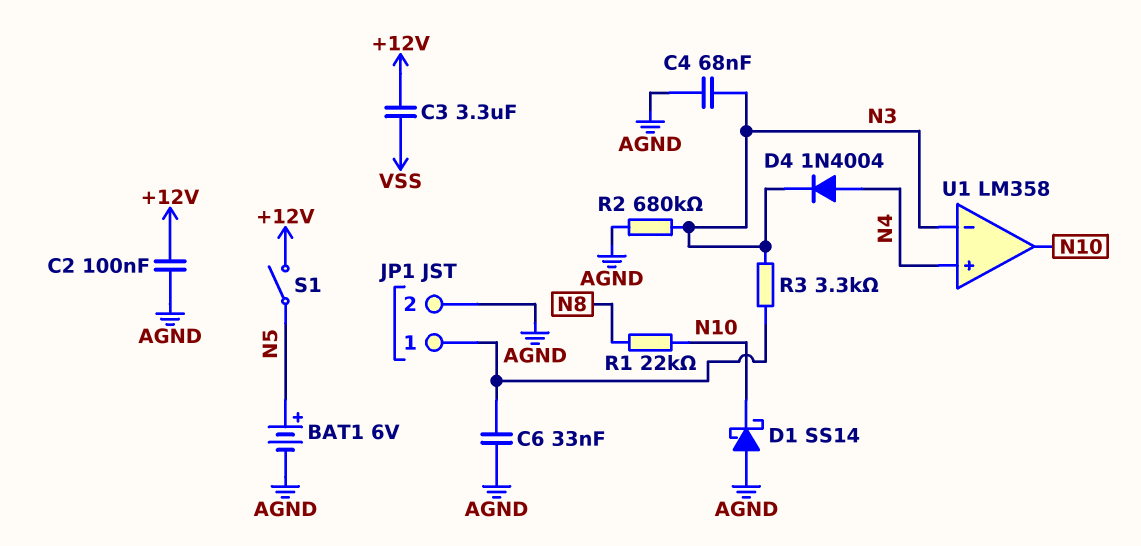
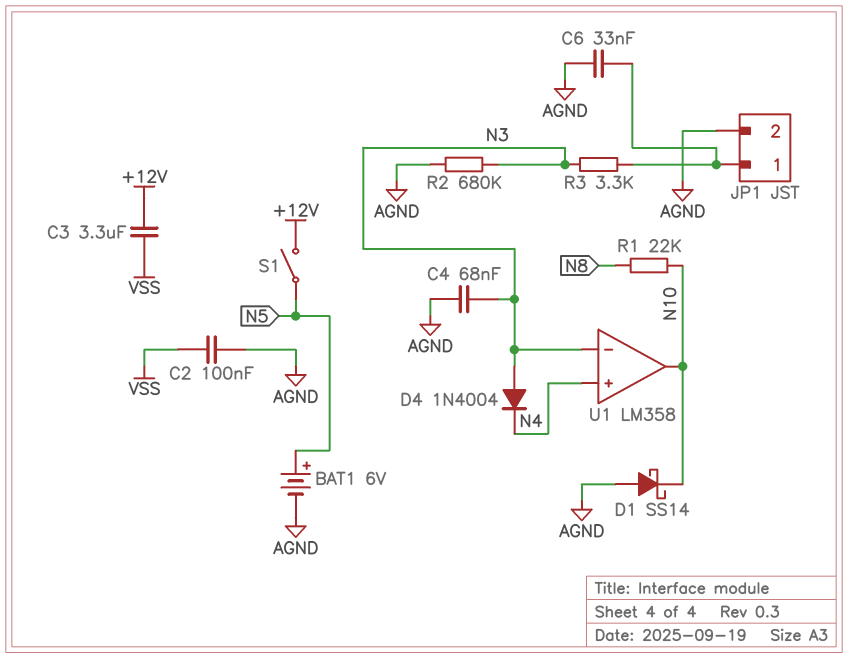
C2: 100nF (+12V, AGND) -> 100nF (AGND, VSS)
D4: diode 1N4004 (A N4, K N3) -> diode 1N4004 (A N3, K N4)

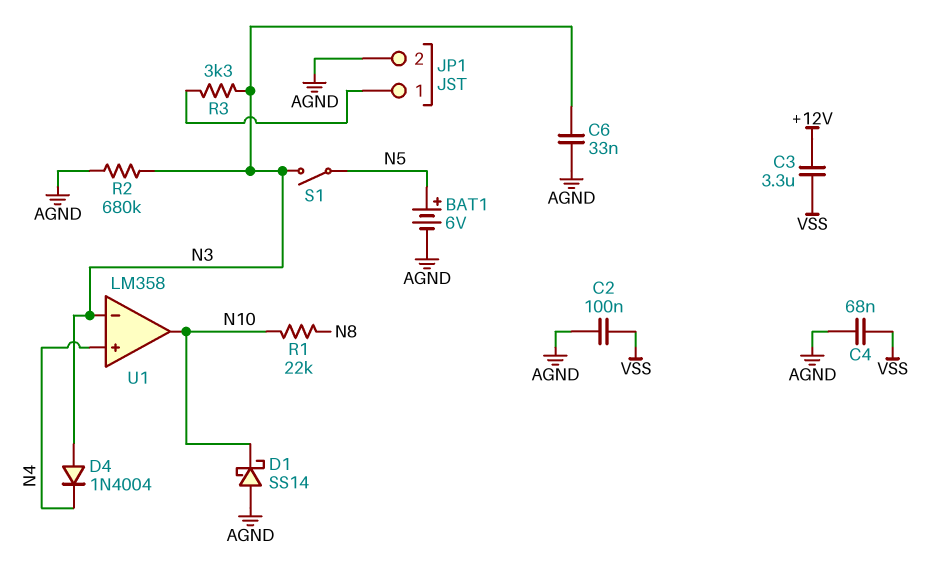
C4: 68nF (AGND, N3) -> 68nF (AGND, VSS)
C6: 33nF (AGND, JP1/1) -> 33nF (AGND, N3)
S1: switch (+12V, N5) -> switch (N3, N5)

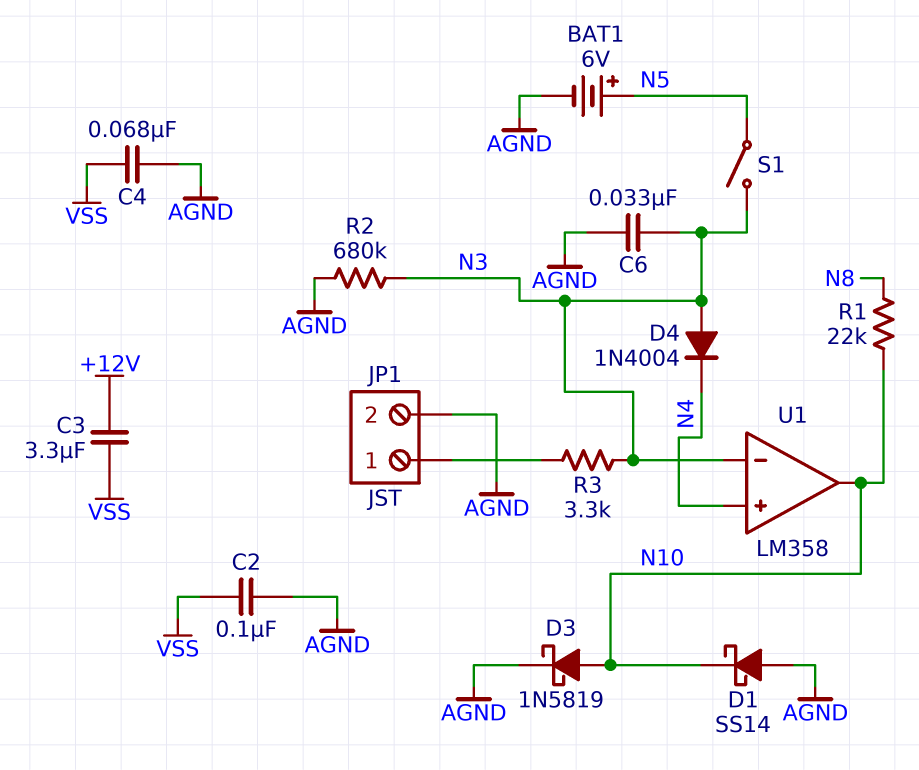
D3: none -> schottky 1N5819 (A N10, K AGND)

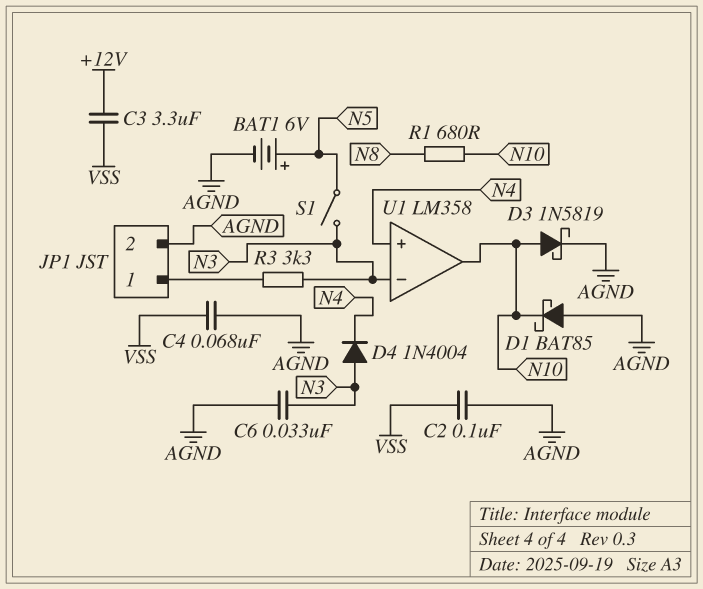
D1: schottky SS14 (A AGND, K N10) -> schottky BAT85 (A AGND, K N10)
R1: 22k (N8, N10) -> 680 (N8, N10)
R2: 680k (AGND, N3) -> none

